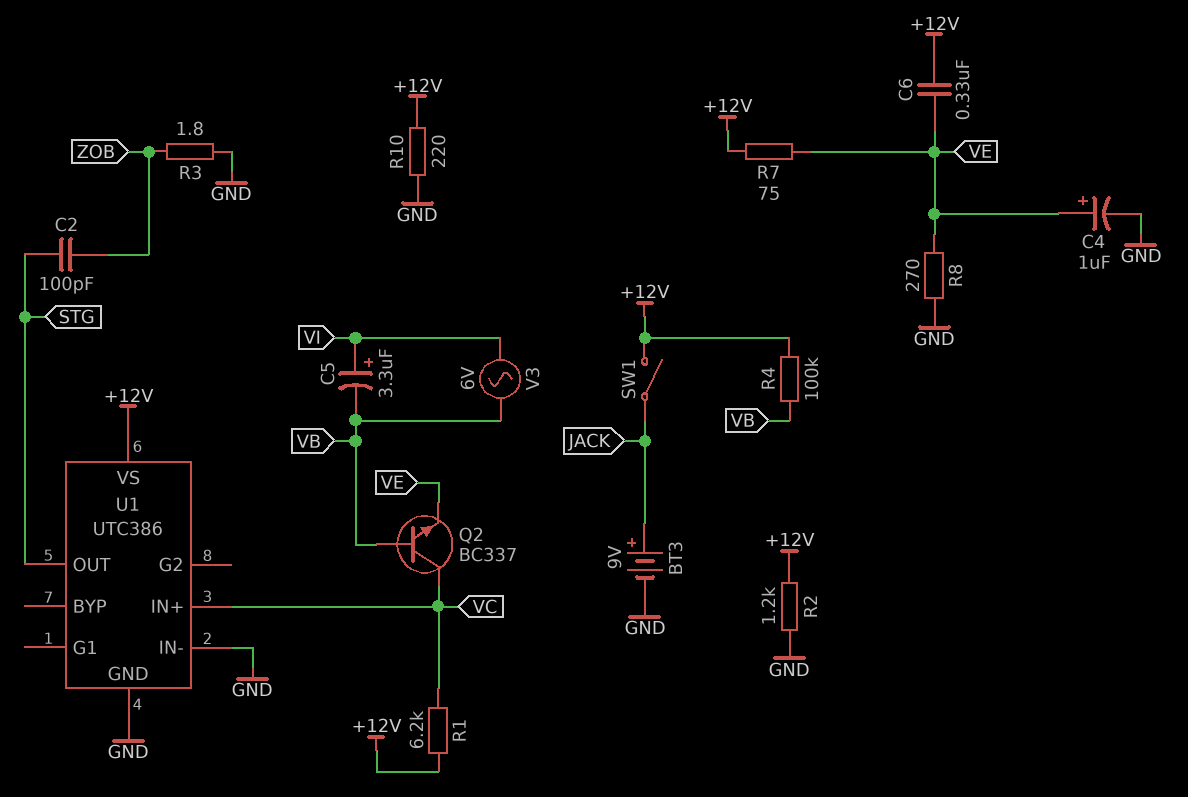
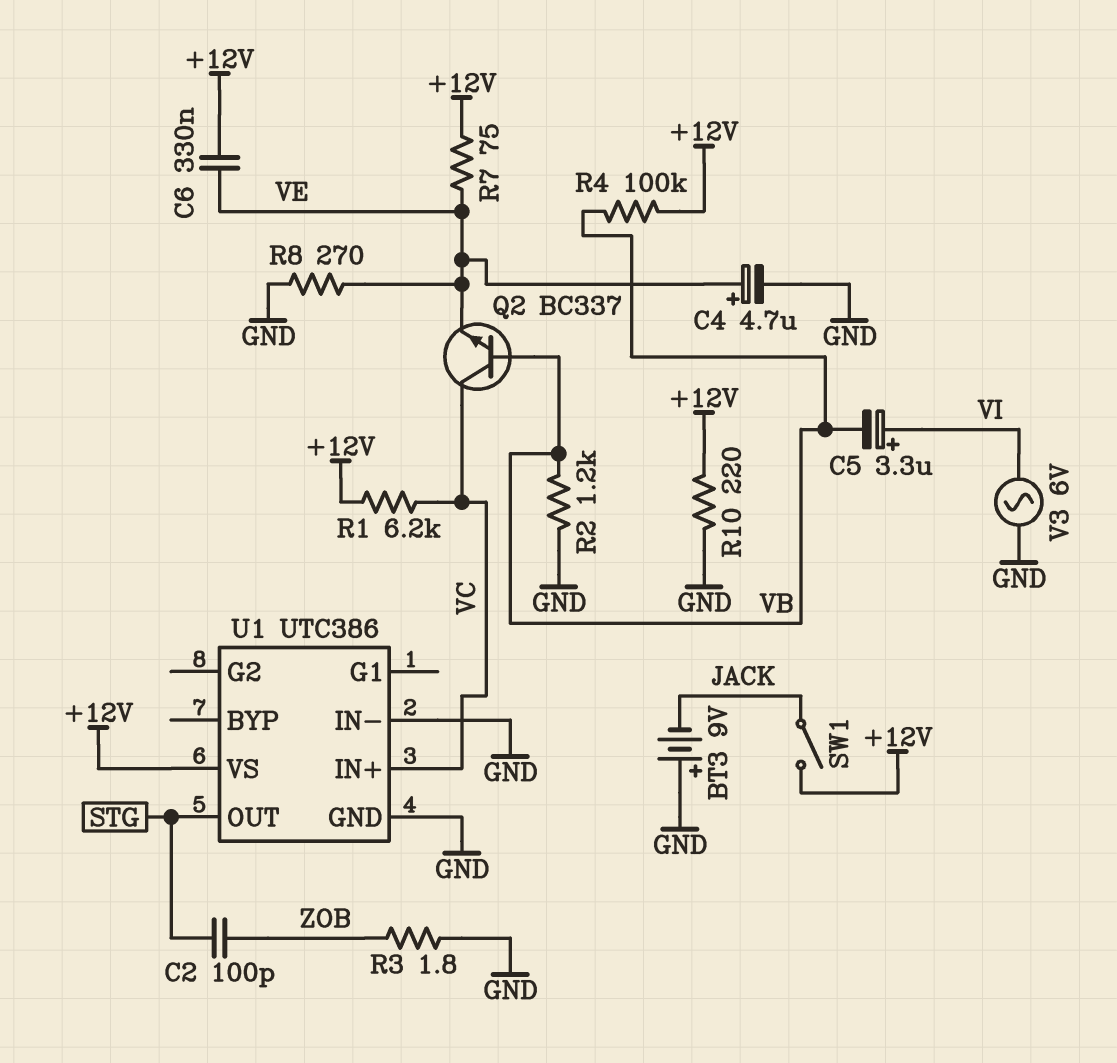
BT3: 9V (plus JACK, minus GND) -> 9V (plus GND, minus JACK)
C4: 1uF (plus VE, minus GND) -> 4.7uF (plus VE, minus GND)
R2: 1.2k (+12V, GND) -> 1.2k (GND, VB)
V3: AC 6V (VB, VI) -> AC 6V (GND, VI)

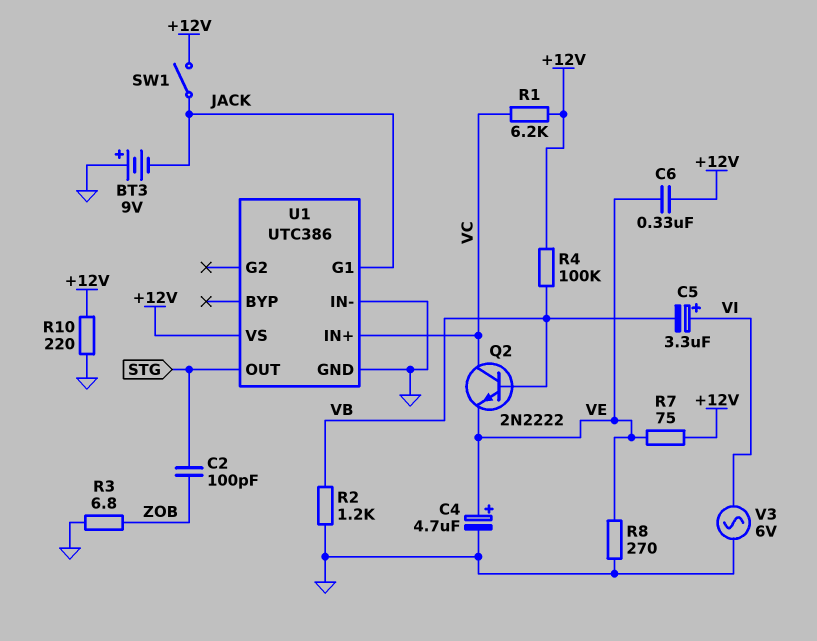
Q2: NPN BC337 (B VB, C VC, E VE) -> NPN 2N2222 (B VB, C VC, E VE)
R3: 1.8 (GND, ZOB) -> 6.8 (GND, ZOB)
U1 pin G1: none -> JACK

